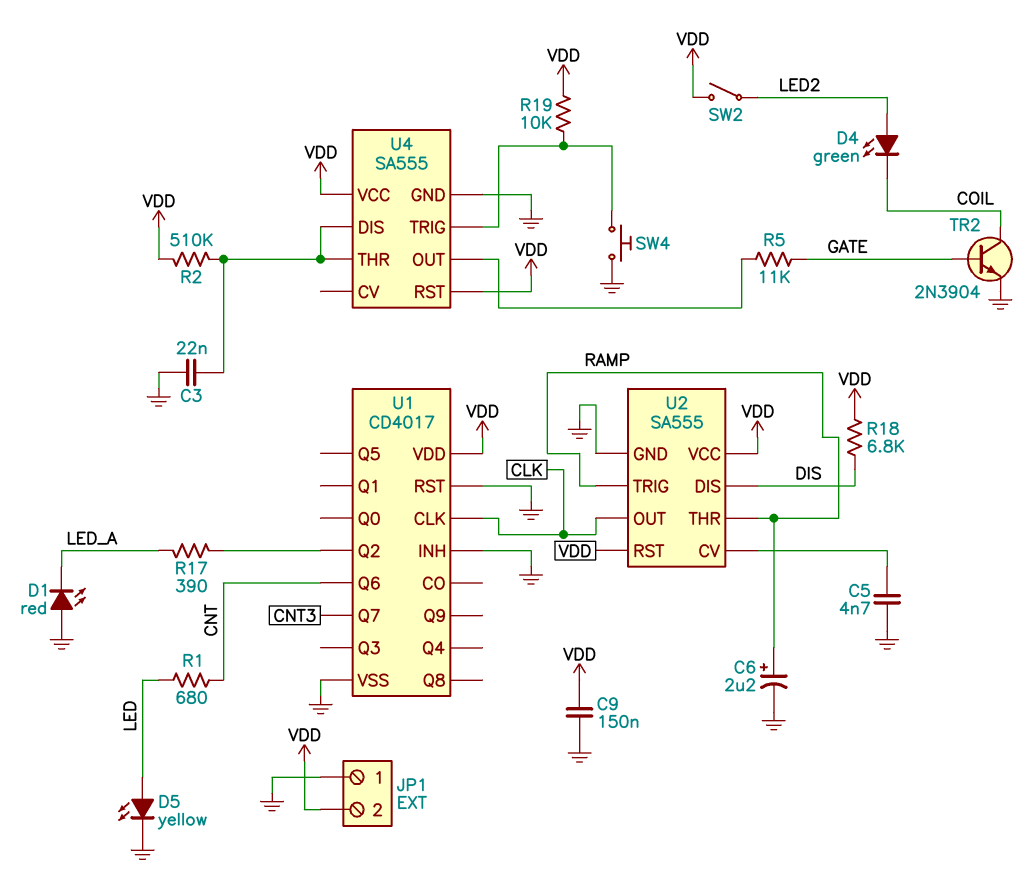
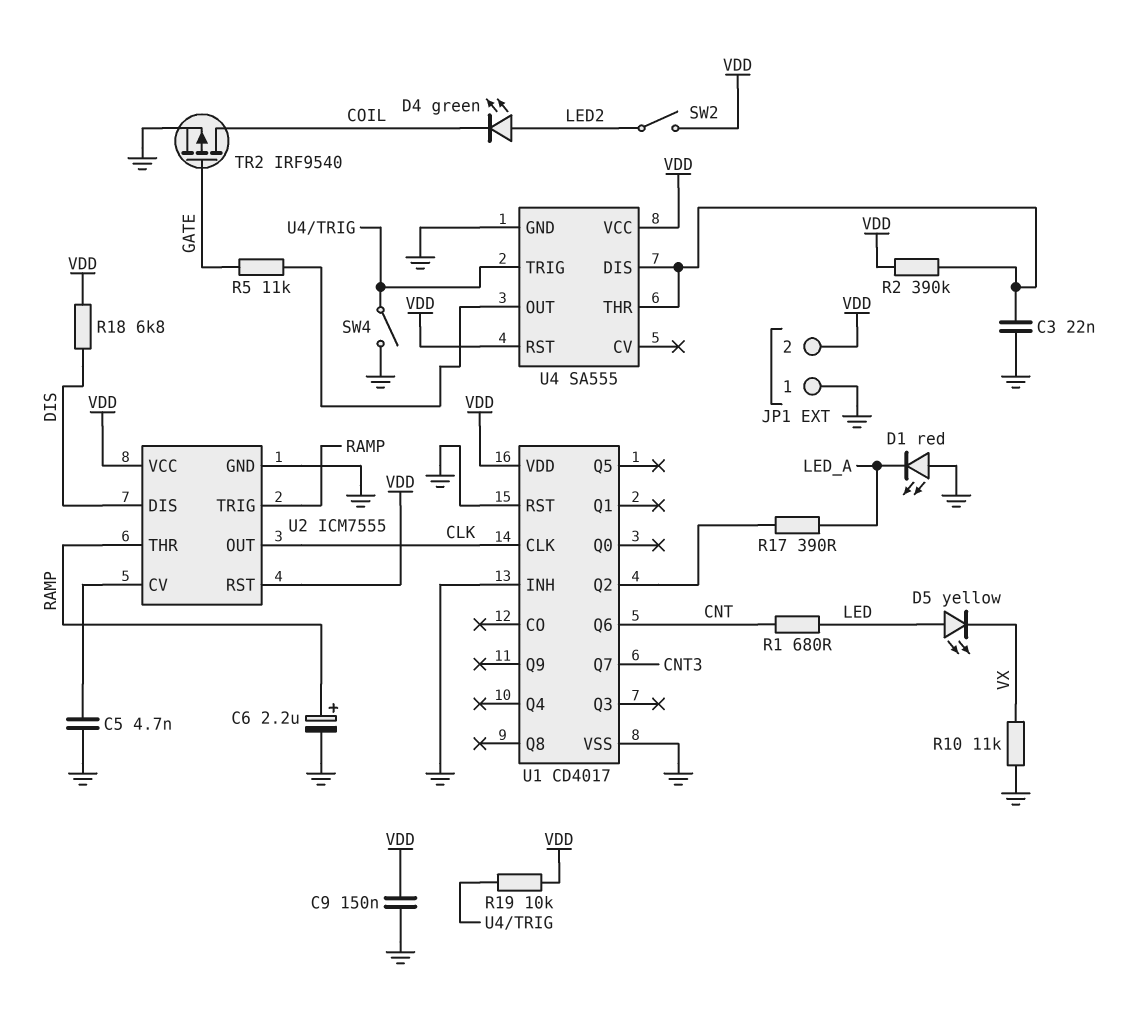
D5: LED yellow (A LED, K GND) -> LED yellow (A LED, K VX)
R2: 510k (U4/DIS, VDD) -> 390k (U4/DIS, VDD)
R10: none -> 11k (GND, VX)
SW4: button (GND, U4/TRIG) -> switch (GND, U4/TRIG)
TR2: NPN 2N3904 (B GATE, C COIL, E GND) -> PMOS IRF9540 (G GATE, D COIL, S GND)
U2: SA555 -> ICM7555

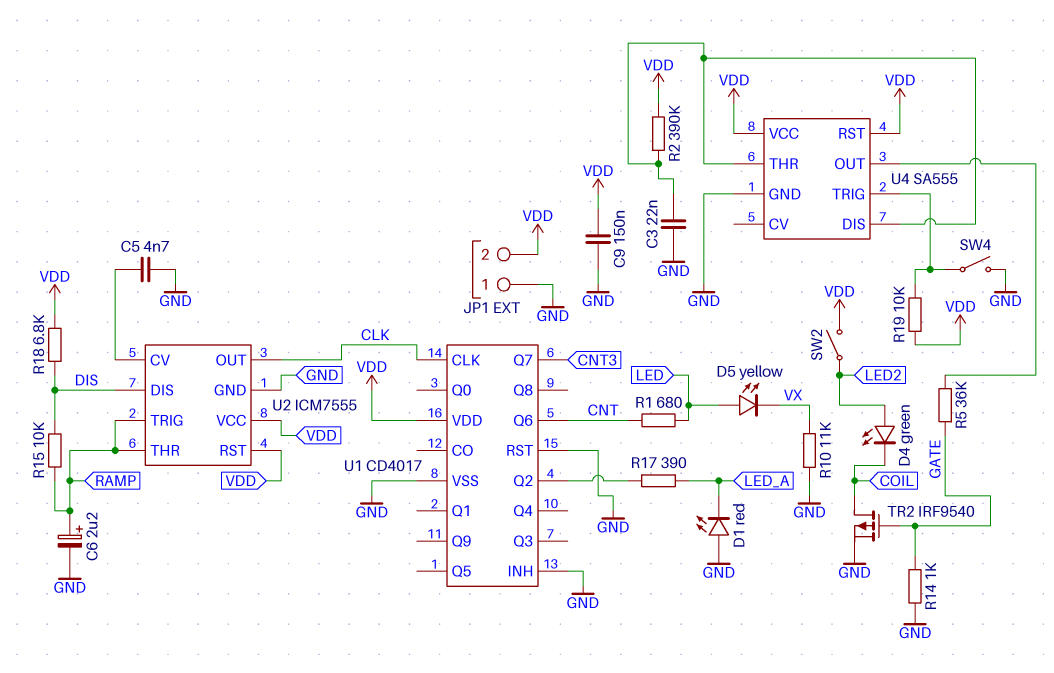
R5: 11k (GATE, U4/OUT) -> 36k (GATE, U4/OUT)
R14: none -> 1k (GATE, GND)
R15: none -> 10k (DIS, RAMP)

